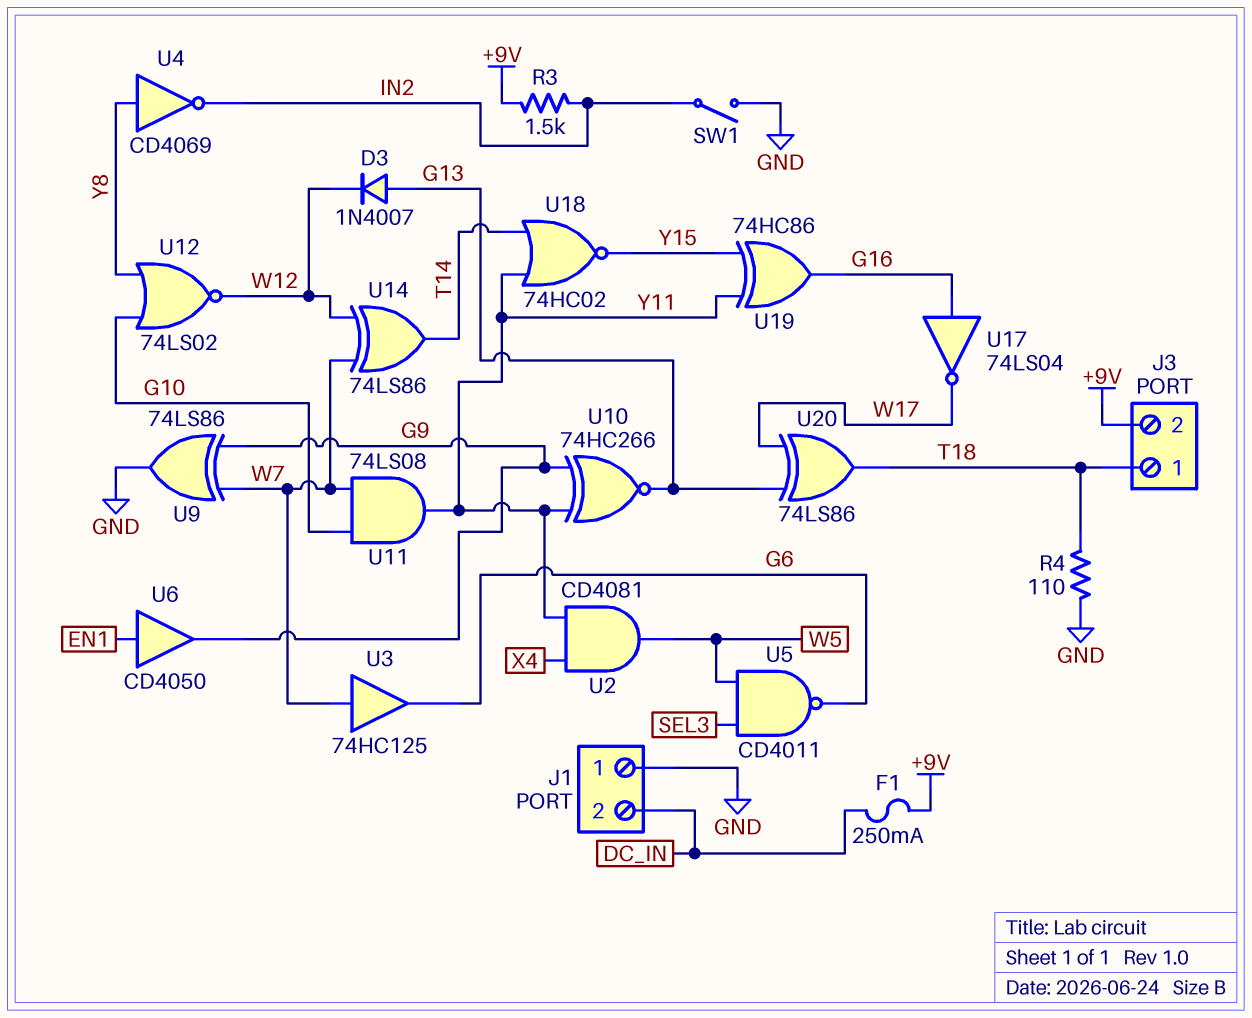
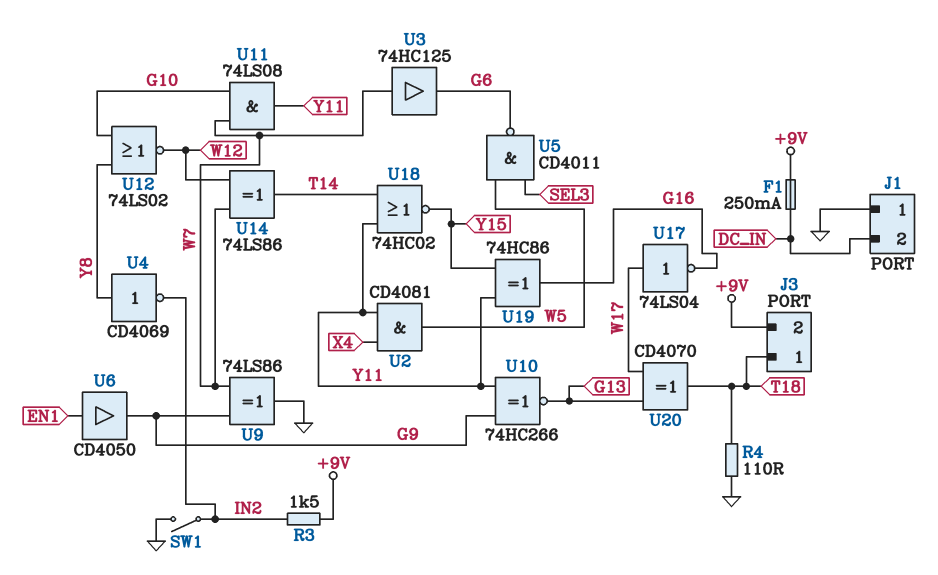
D3: diode 1N4007 (A G13, K W12) -> none
U17: NOT 74LS04 (in G16, out W17) -> NOT 74LS04 (in W17, out G16)
U20: XOR 74LS86 (in G13, in W17, out T18) -> XOR CD4070 (in G13, in W17, out T18)

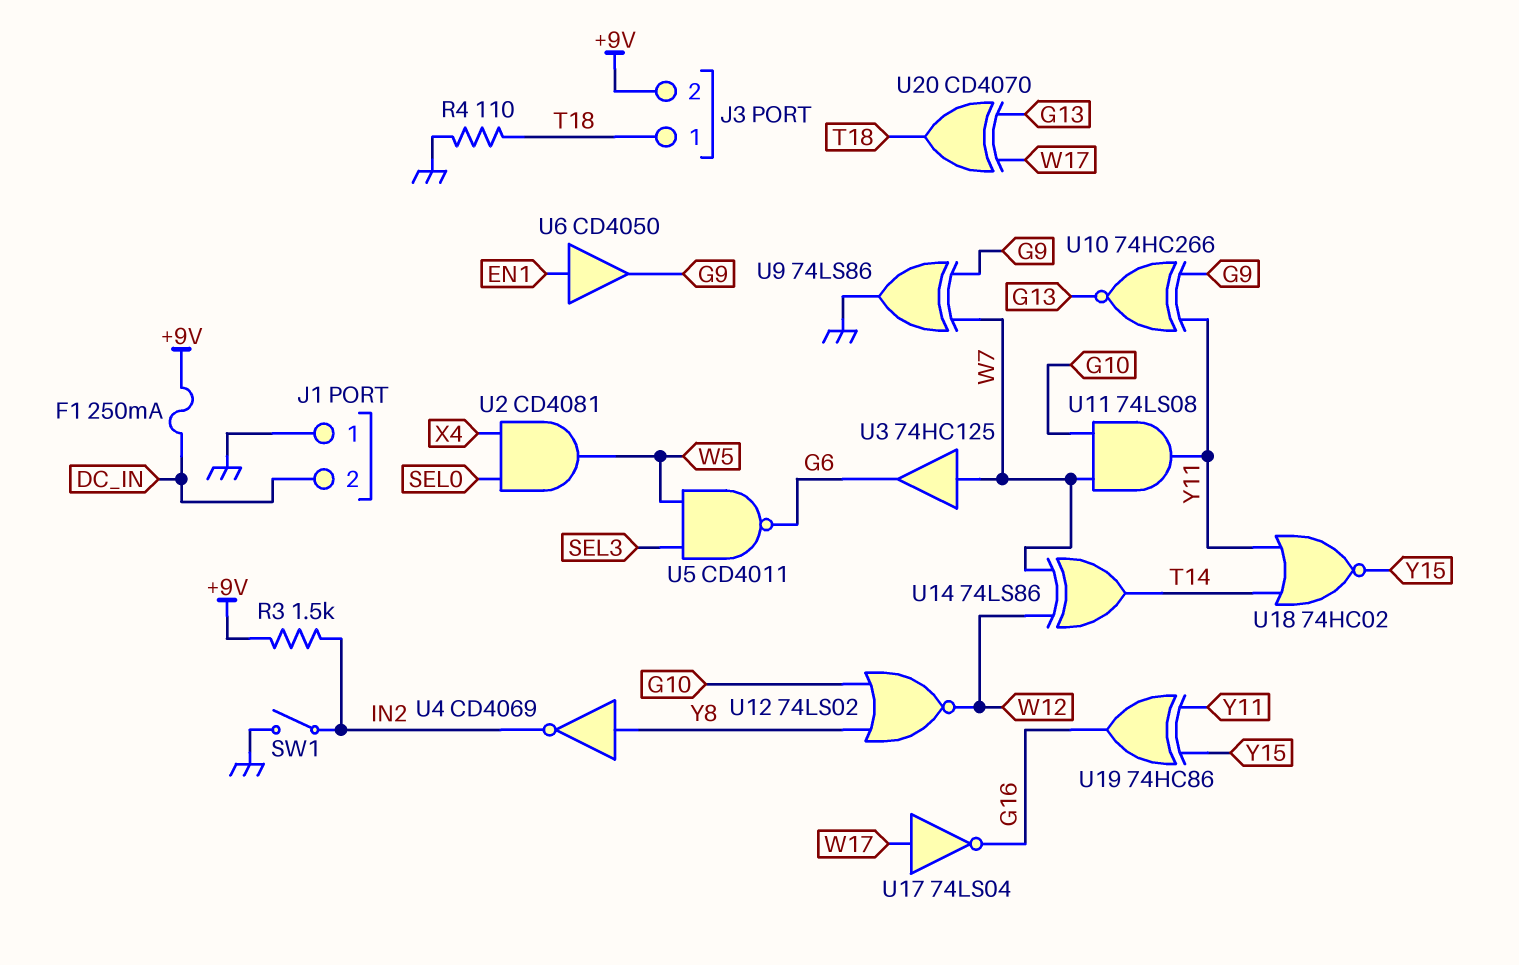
U2: AND CD4081 (in X4, in Y11, out W5) -> AND CD4081 (in SEL0, in X4, out W5)

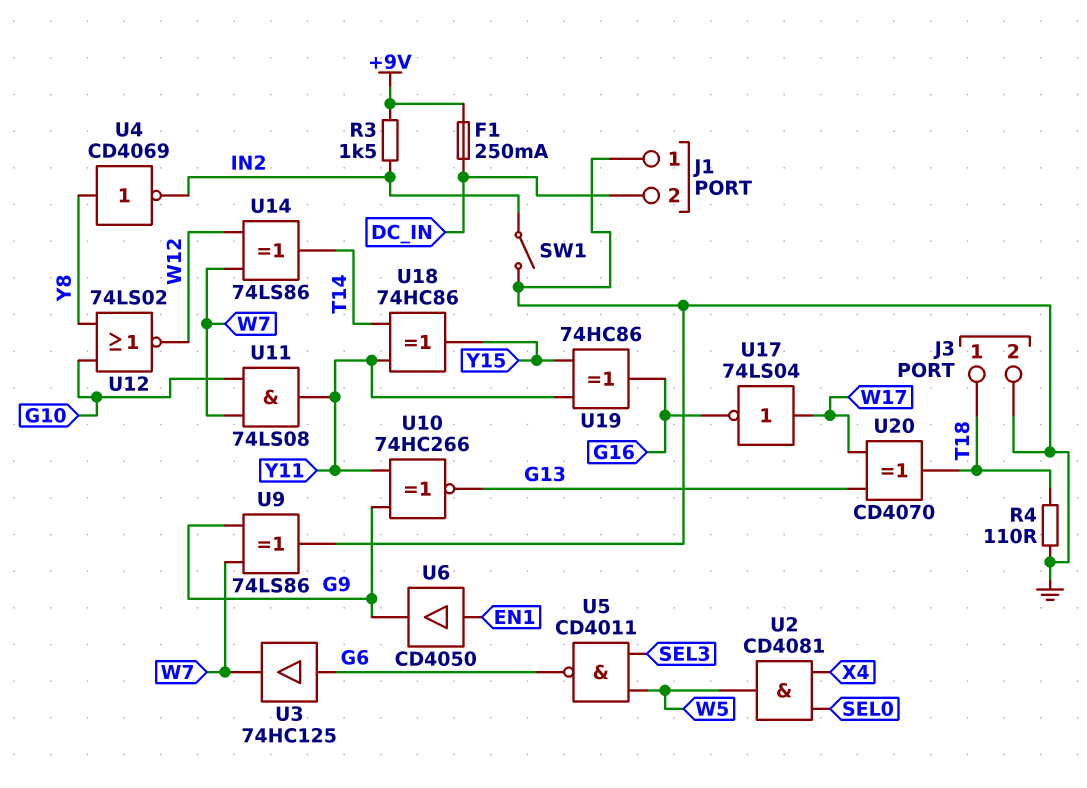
J3 pin 2: +9V -> GND
U3: buffer 74HC125 (in W7, out G6) -> buffer 74HC125 (in G6, out W7)
U18: NOR 74HC02 (in T14, in Y11, out Y15) -> XOR 74HC86 (in T14, in Y11, out Y15)

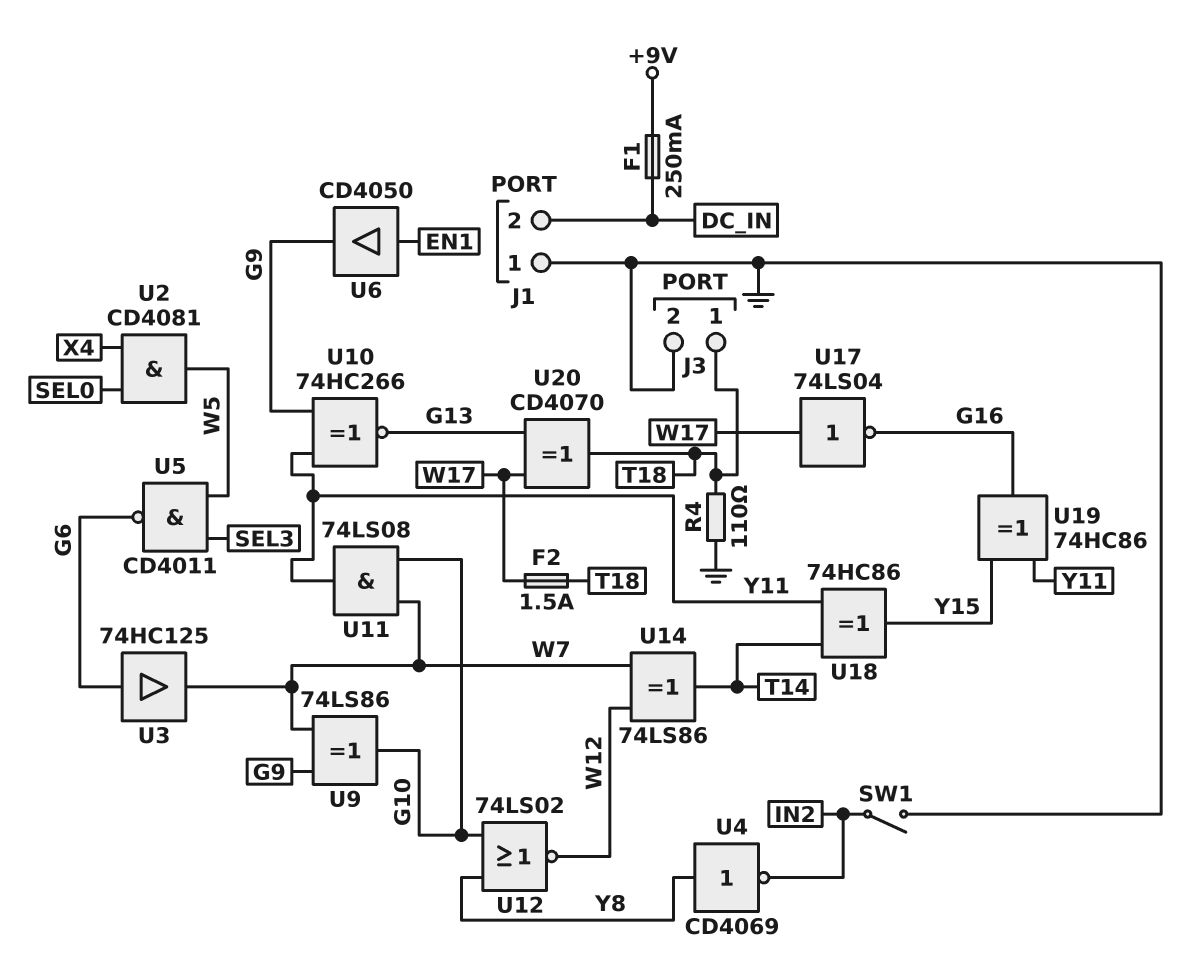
F2: none -> 1.5A (T18, W17)
R3: 1.5k (+9V, IN2) -> none
U9: XOR 74LS86 (in G9, in W7, out GND) -> XOR 74LS86 (in G9, in W7, out G10)

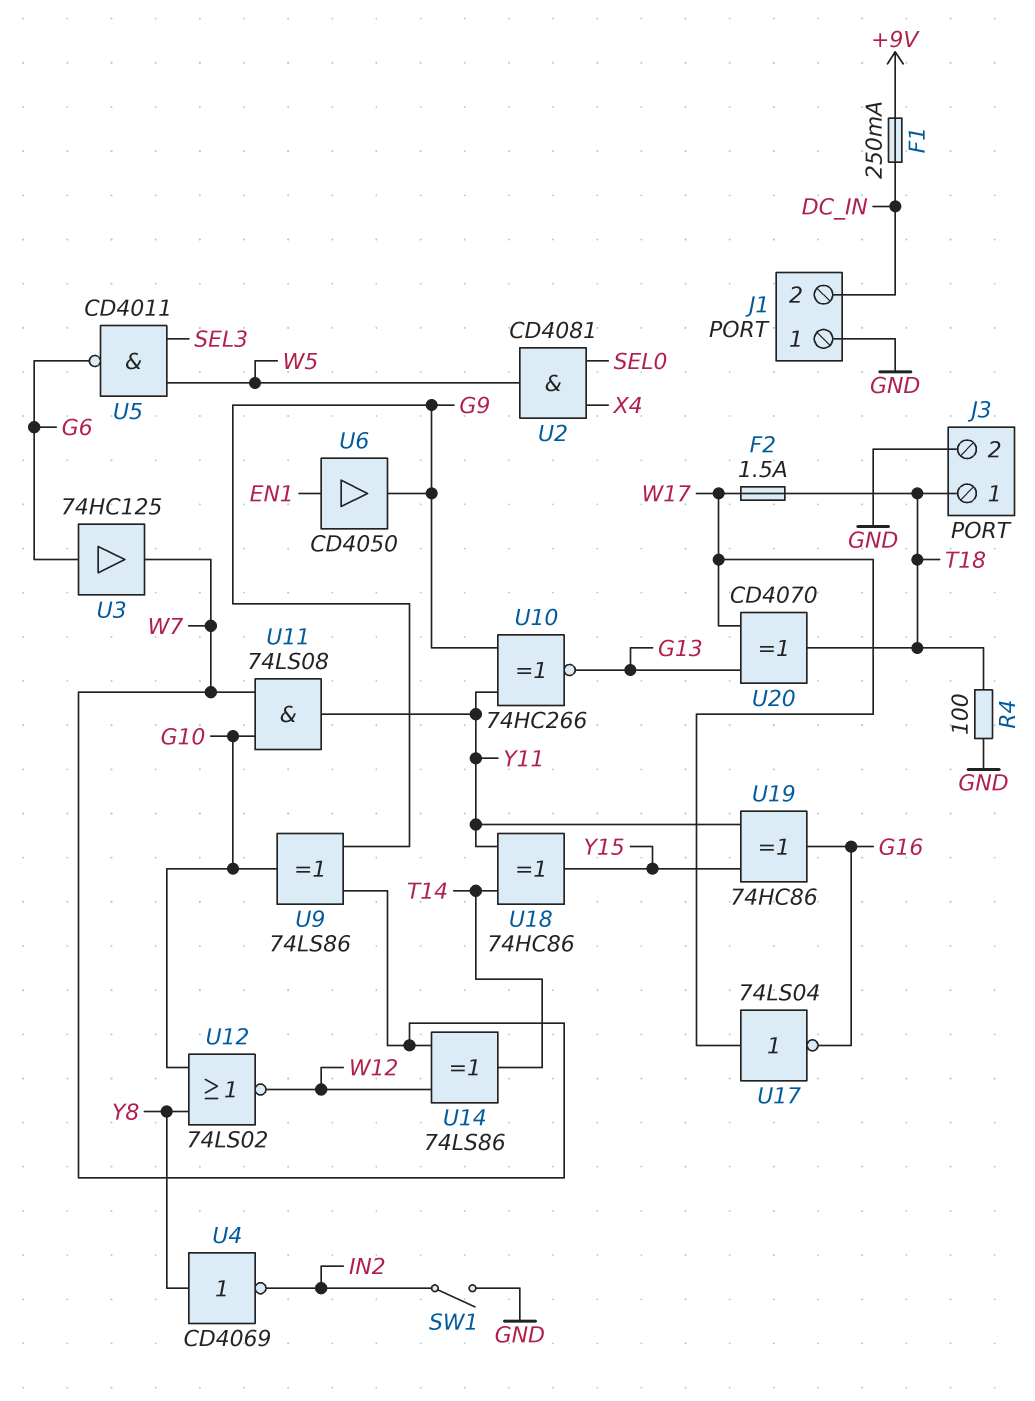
R4: 110 (GND, T18) -> 100 (GND, T18)

